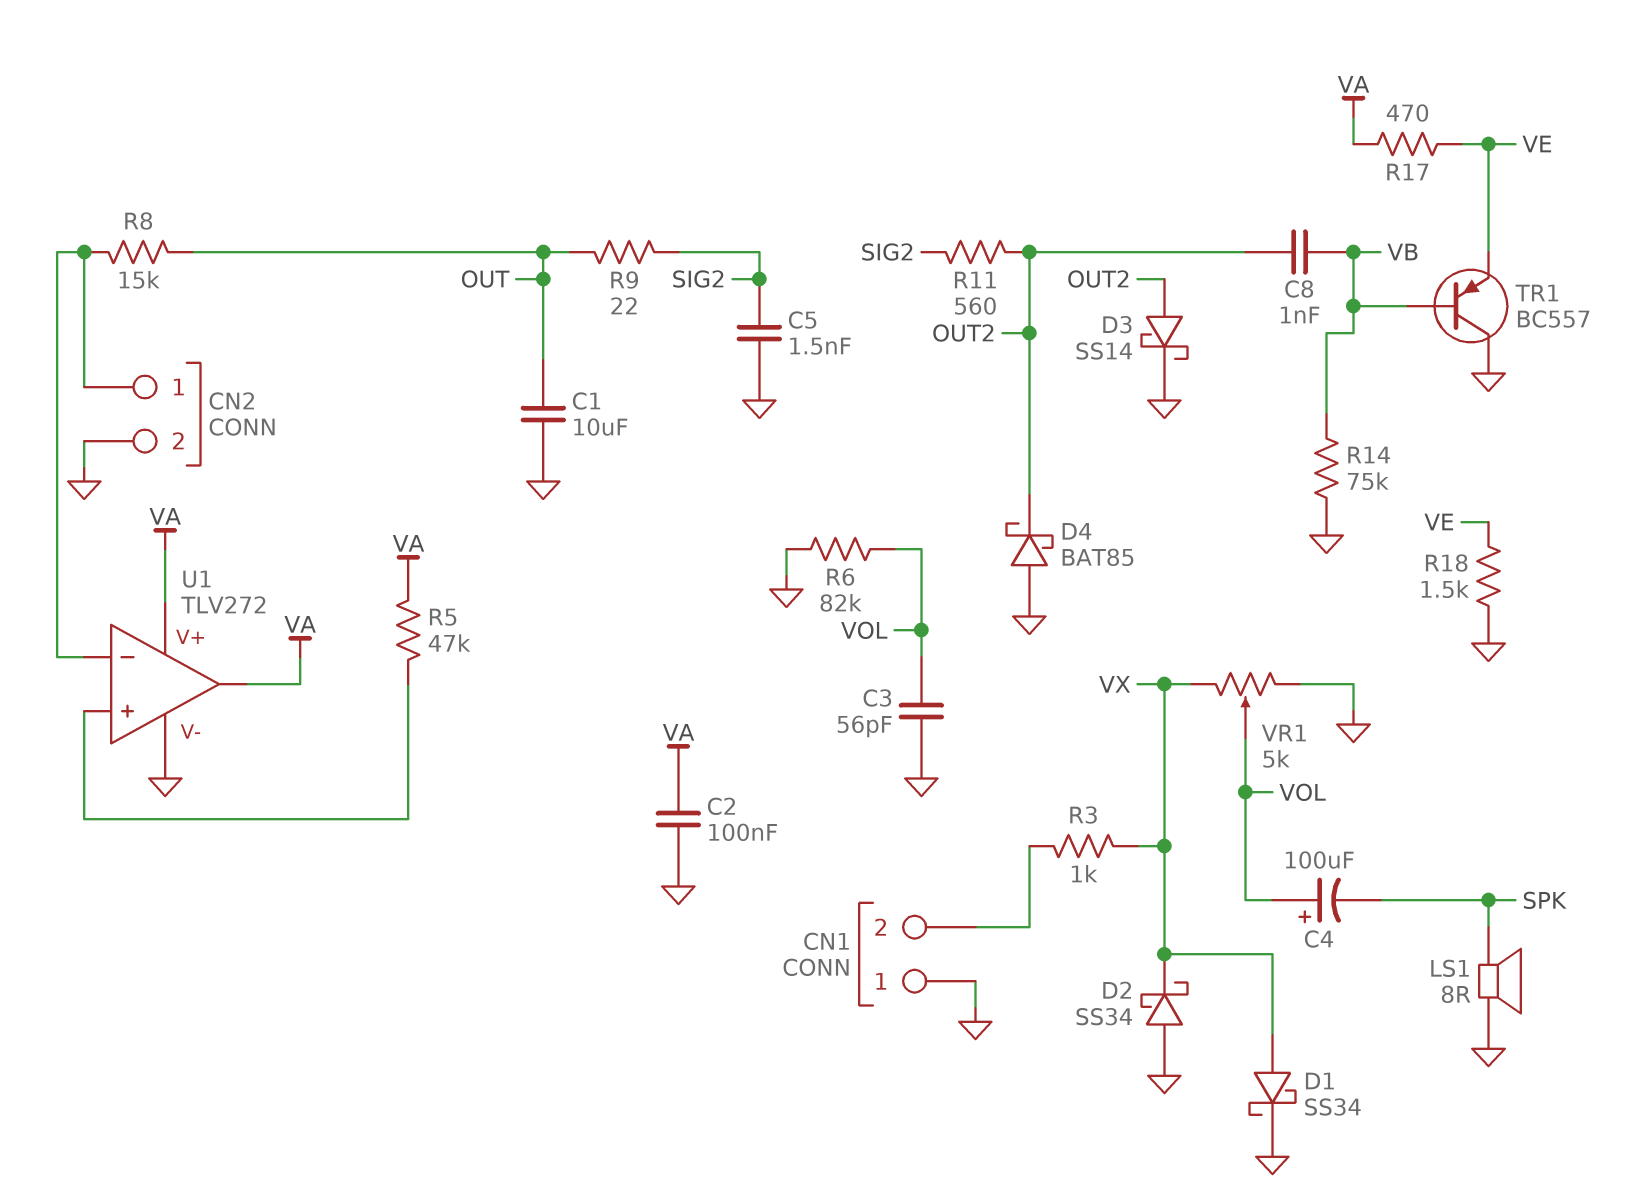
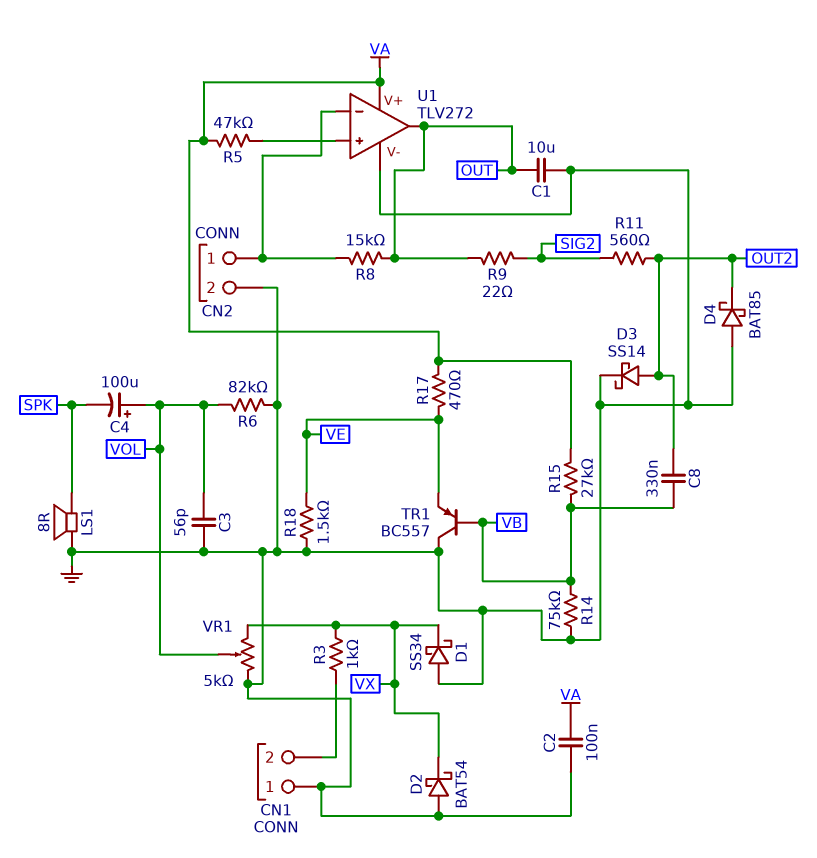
C5: 1.5nF (GND, SIG2) -> none
C8: 1nF (OUT2, VB) -> 330nF (OUT2, VB)
D1: schottky SS34 (A VX, K GND) -> schottky SS34 (A GND, K VX)
D2: schottky SS34 (A GND, K VX) -> schottky BAT54 (A GND, K VX)
R15: none -> 27k (VA, VB)
U1 pin out: VA -> OUT

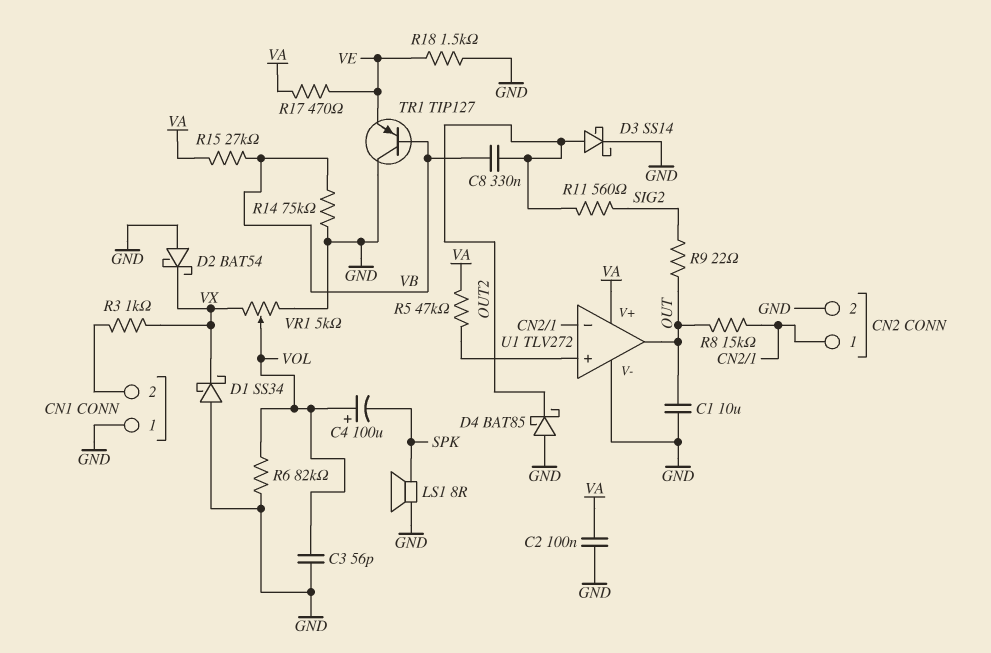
TR1: PNP BC557 (B VB, C GND, E VE) -> PNP TIP127 (B VB, C GND, E VE)

